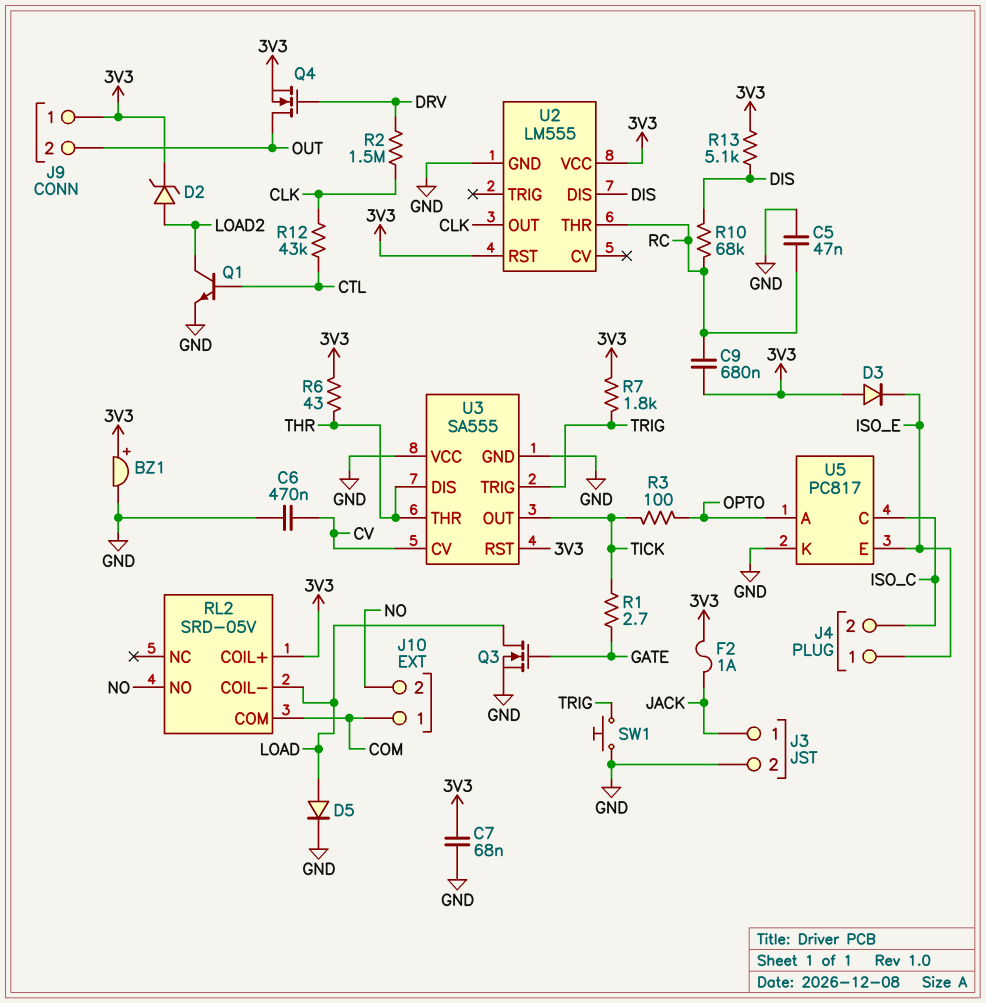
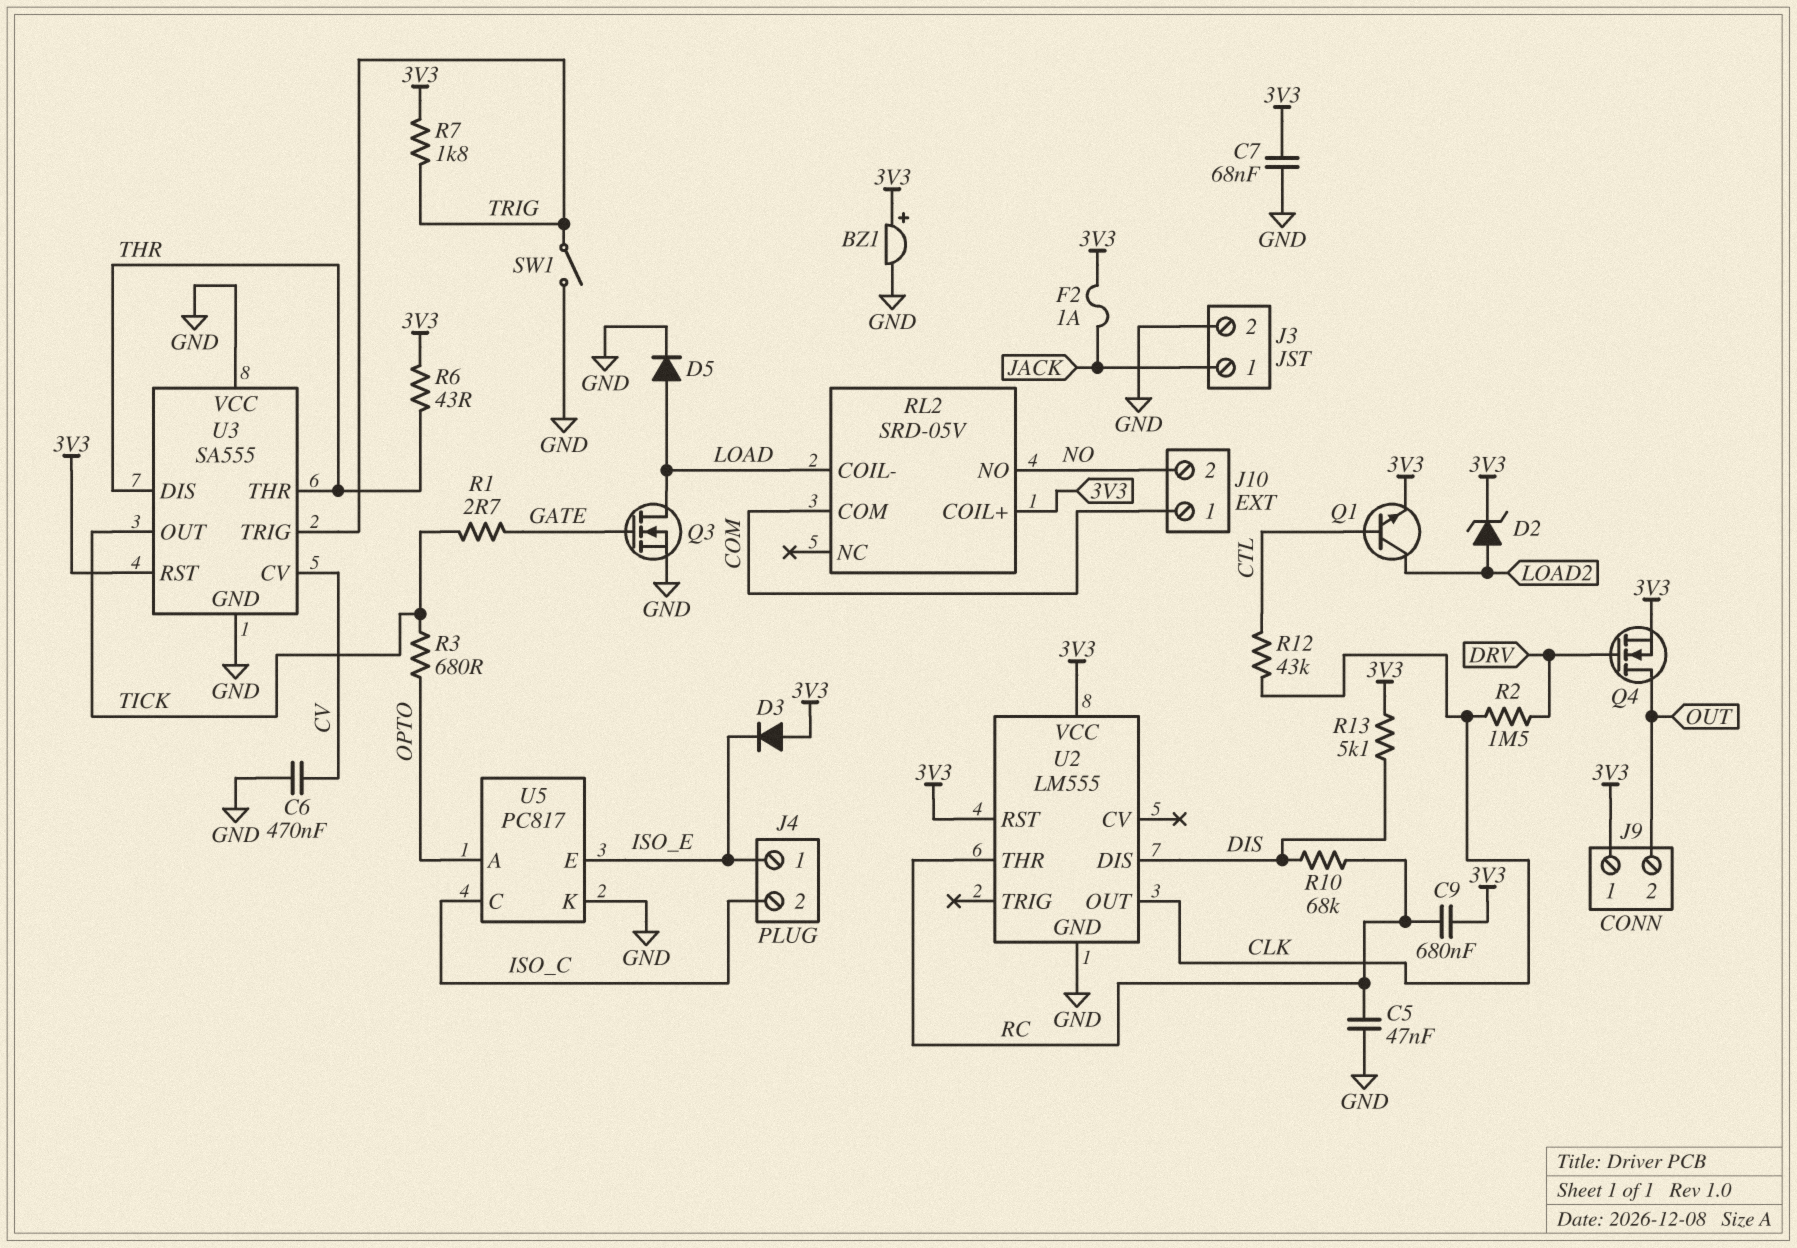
Q1: NPN (B CTL, C LOAD2, E GND) -> NPN (B CTL, C LOAD2, E 3V3)
R3: 100 (OPTO, TICK) -> 680 (OPTO, TICK)
SW1: button (GND, TRIG) -> switch (GND, TRIG)

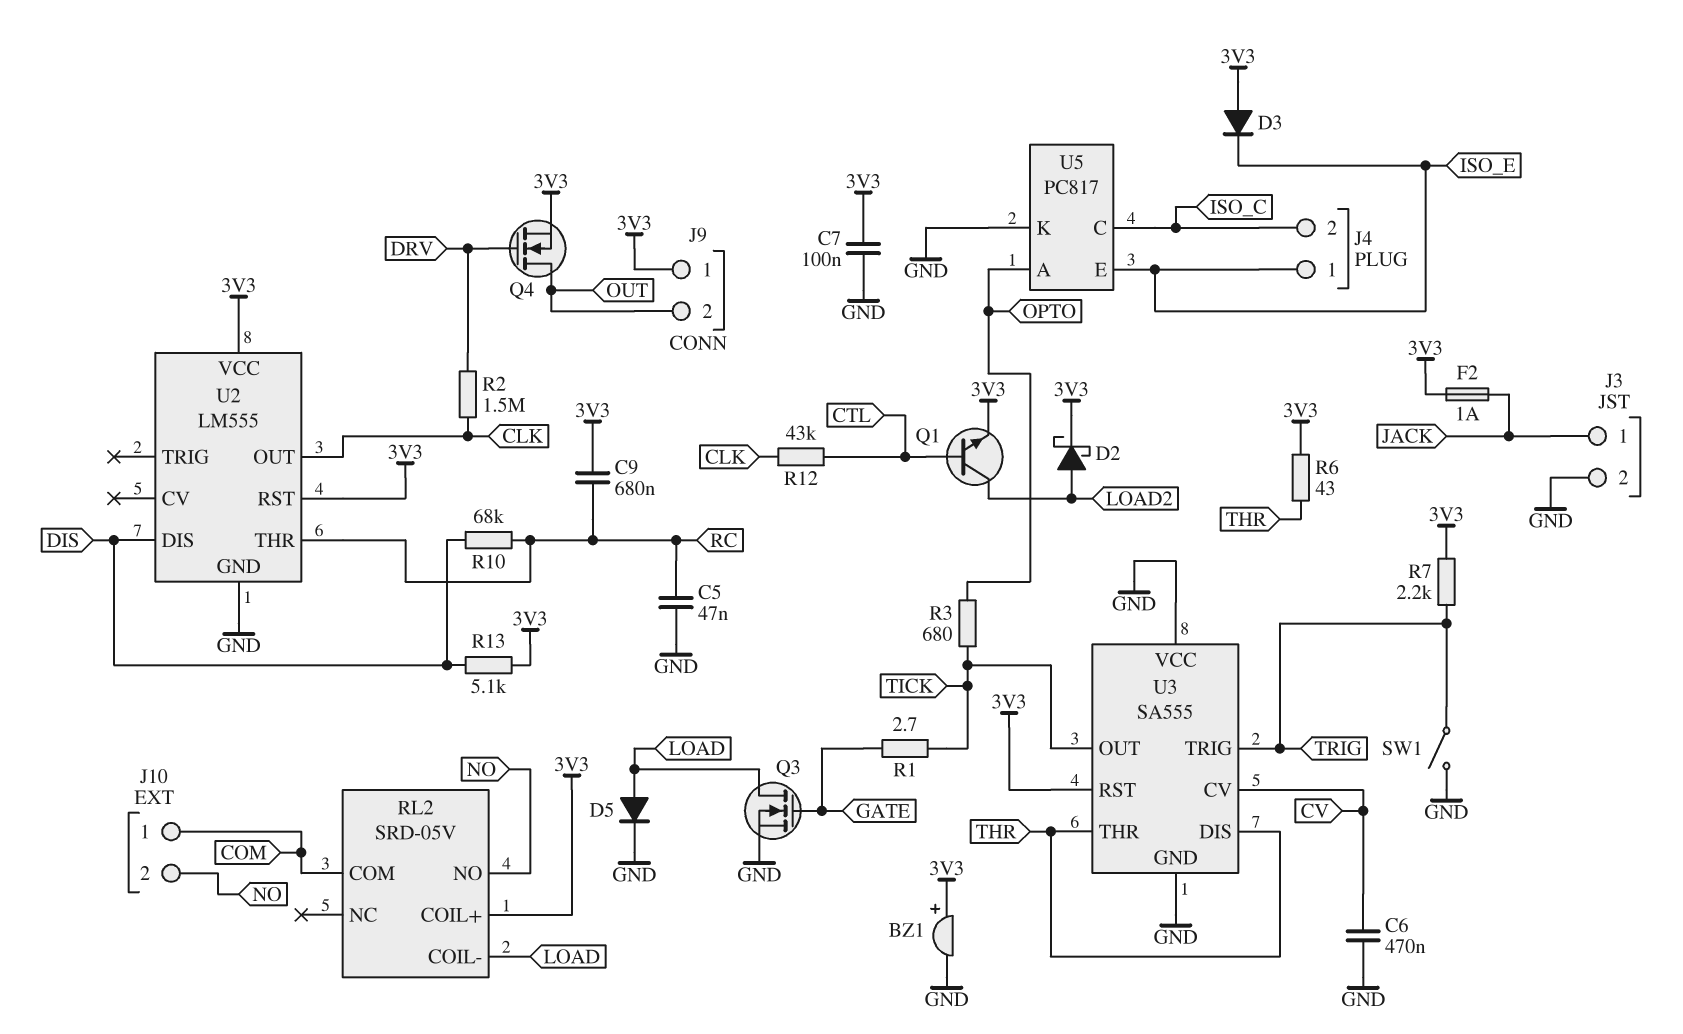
C7: 68nF (3V3, GND) -> 100nF (3V3, GND)
D2: zener (A LOAD2, K 3V3) -> schottky (A LOAD2, K 3V3)
R7: 1.8k (3V3, TRIG) -> 2.2k (3V3, TRIG)

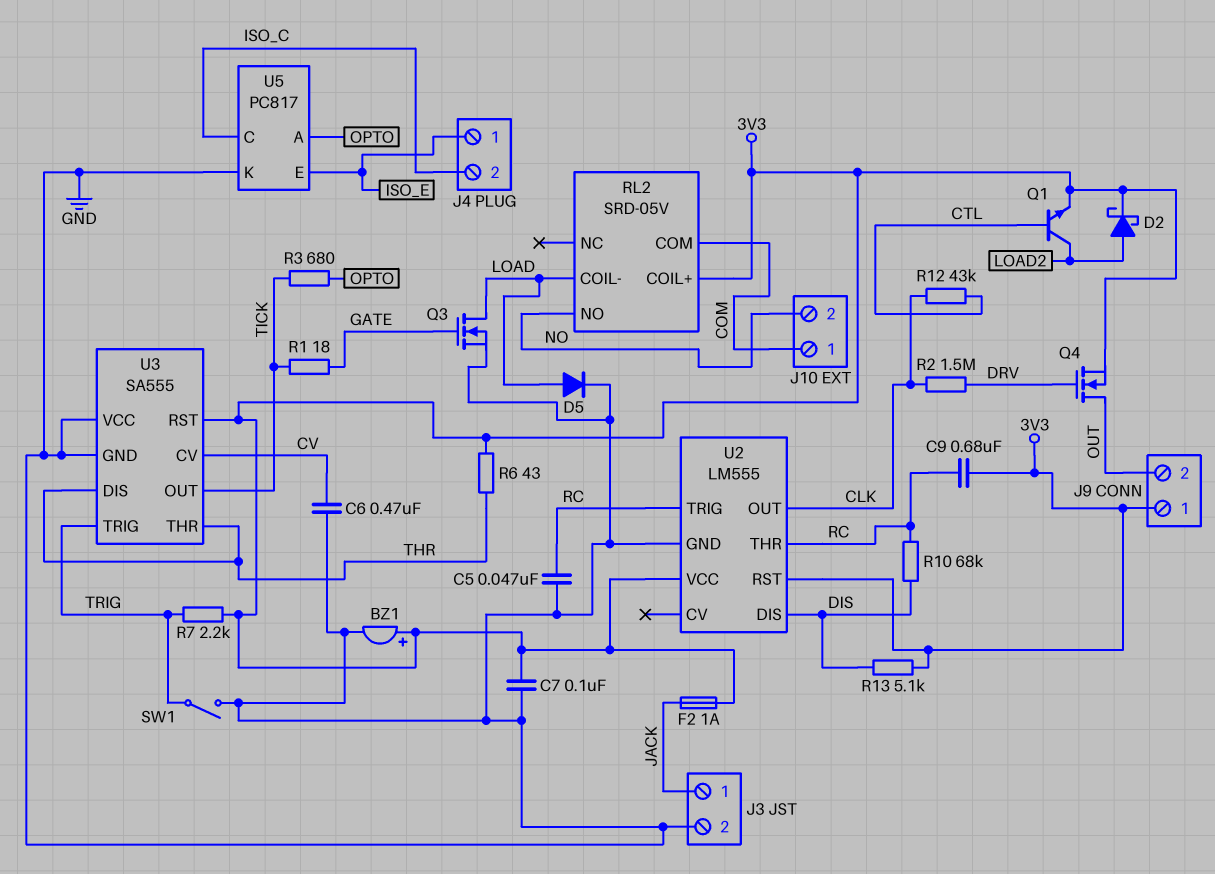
D3: diode (A 3V3, K ISO_E) -> none
R1: 2.7 (GATE, TICK) -> 18 (GATE, TICK)
U2 pin TRIG: none -> RC

